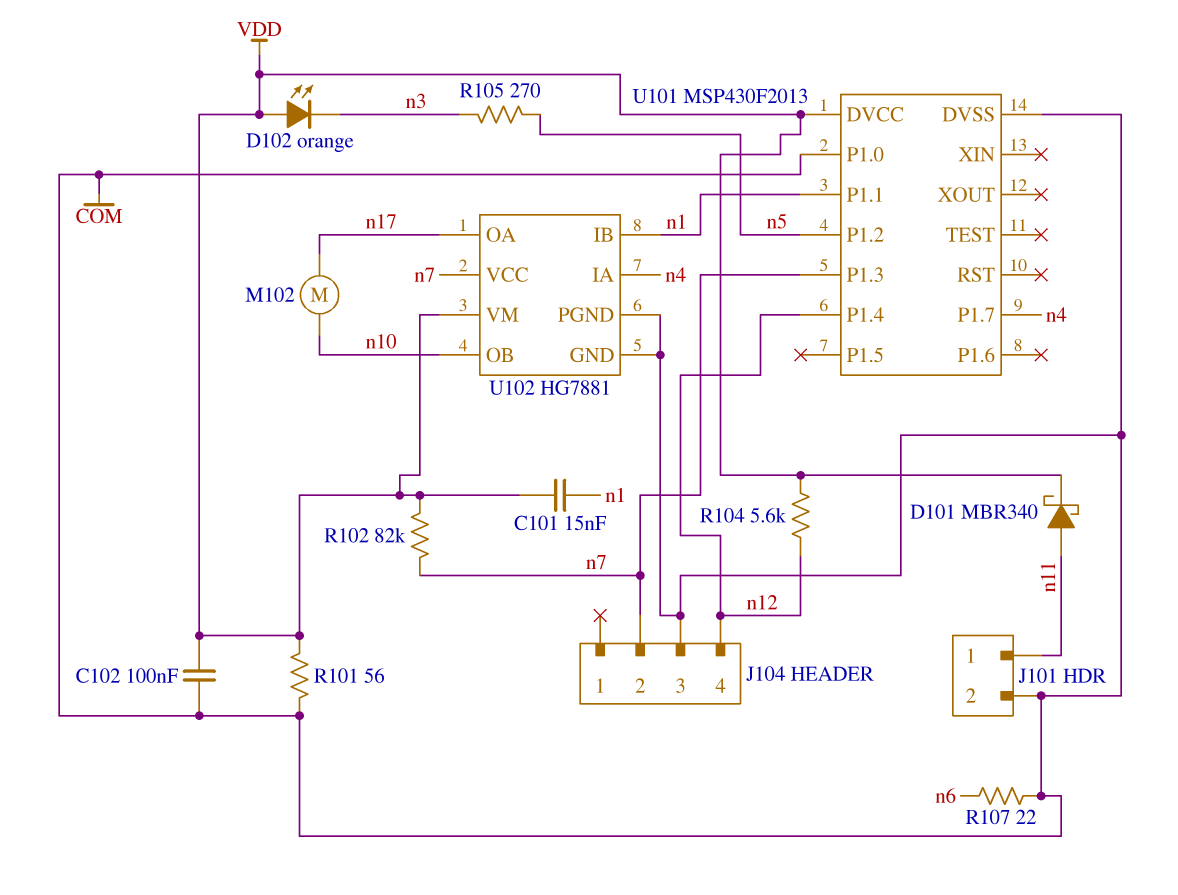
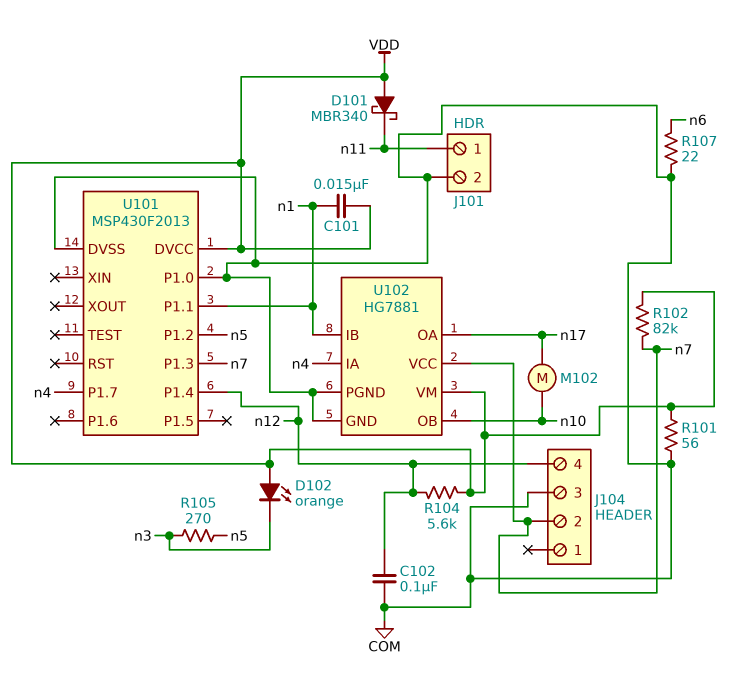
C102: 100nF (COM, VDD) -> 100nF (COM, n12)
D101: schottky MBR340 (A n11, K VDD) -> schottky MBR340 (A VDD, K n11)

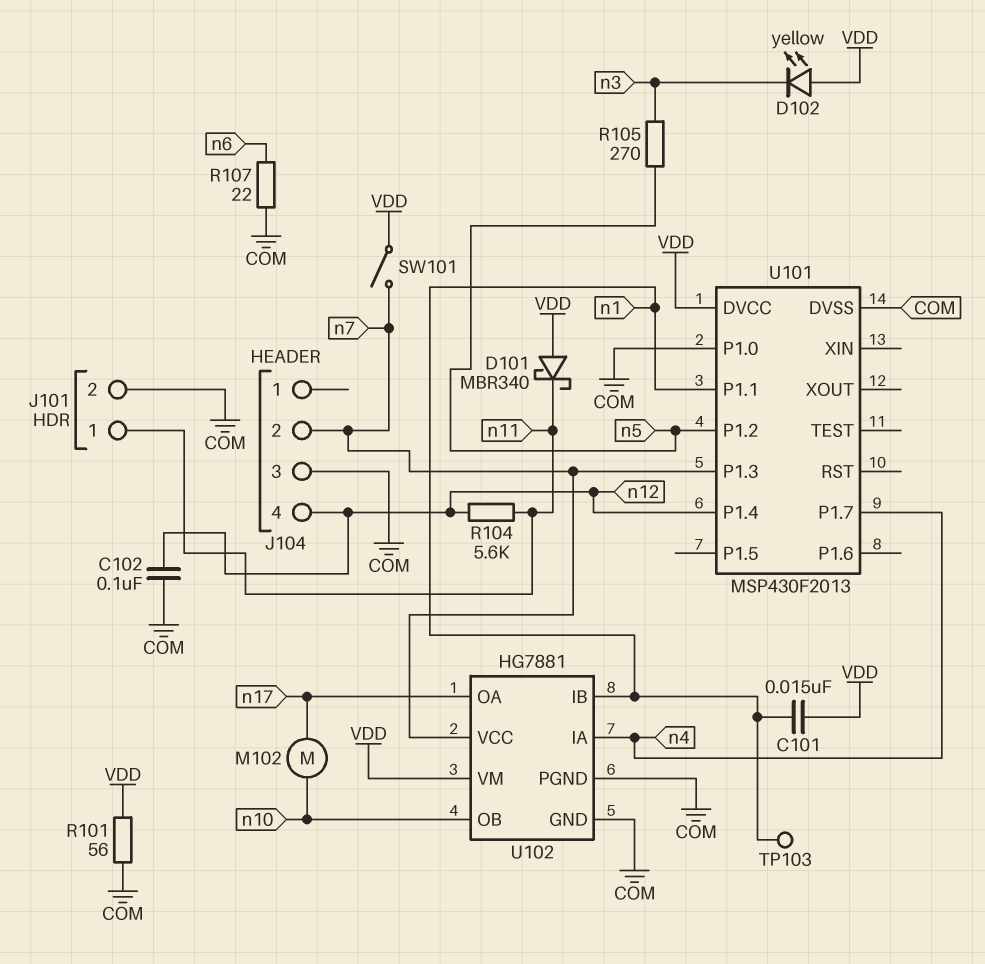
D102: LED orange (A VDD, K n3) -> LED yellow (A VDD, K n3)
R102: 82k (VDD, n7) -> none
R104: 5.6k (VDD, n12) -> 5.6k (n11, n12)
SW101: none -> switch (VDD, n7)
TP103: none -> test point (n1)

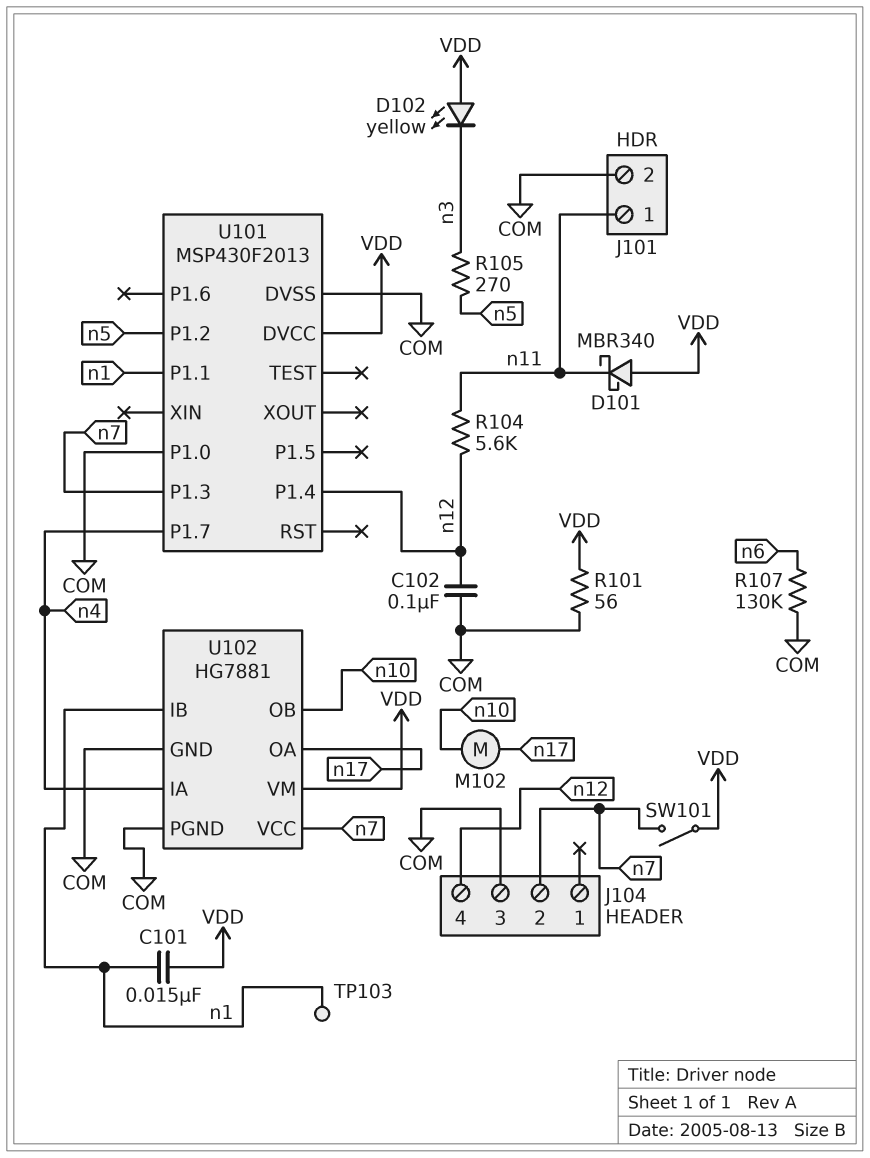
R107: 22 (COM, n6) -> 130k (COM, n6)

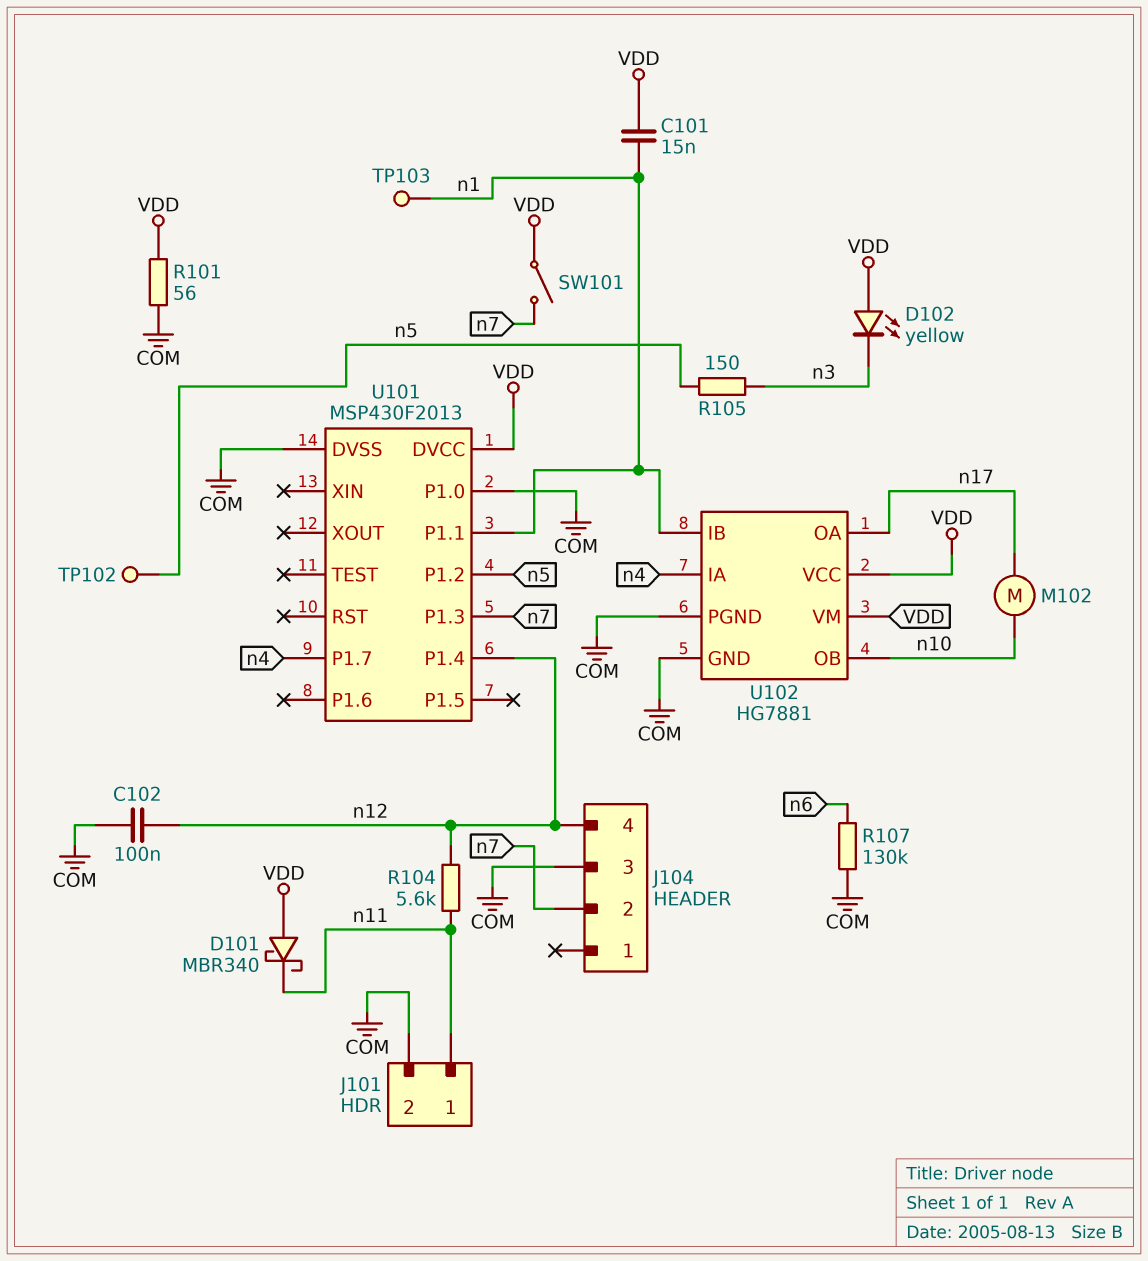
R105: 270 (n3, n5) -> 150 (n3, n5)
TP102: none -> test point (n5)
U102 pin VCC: n7 -> VDD

